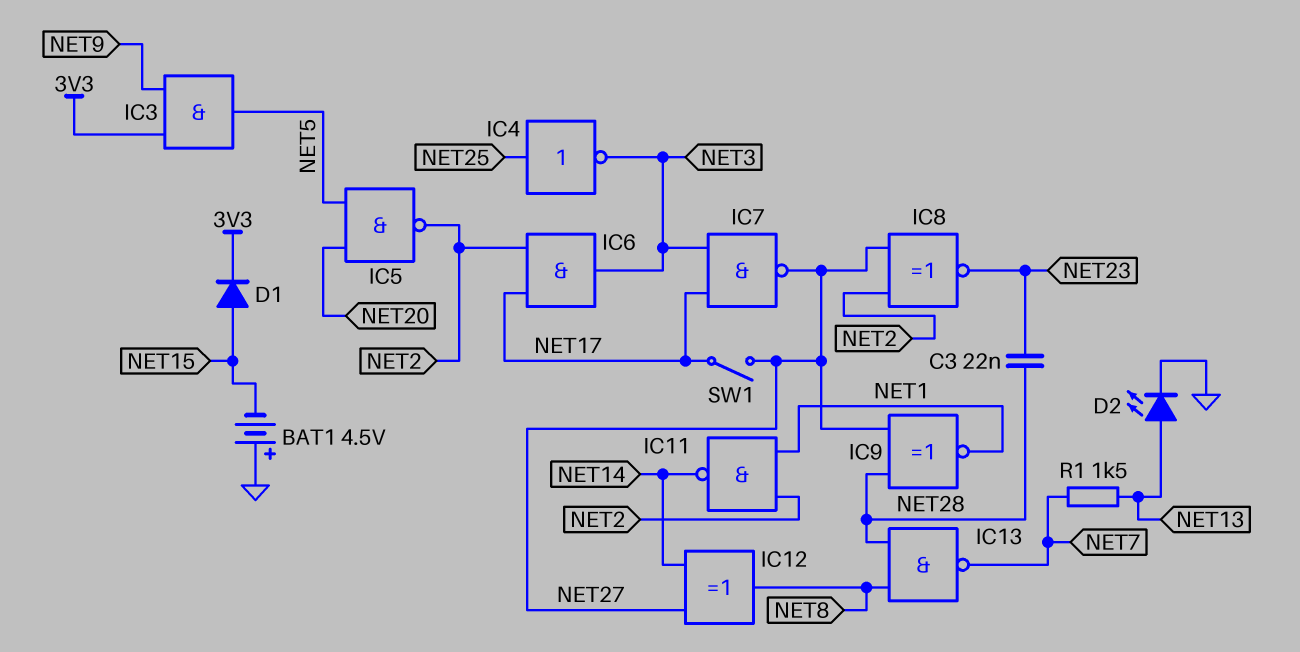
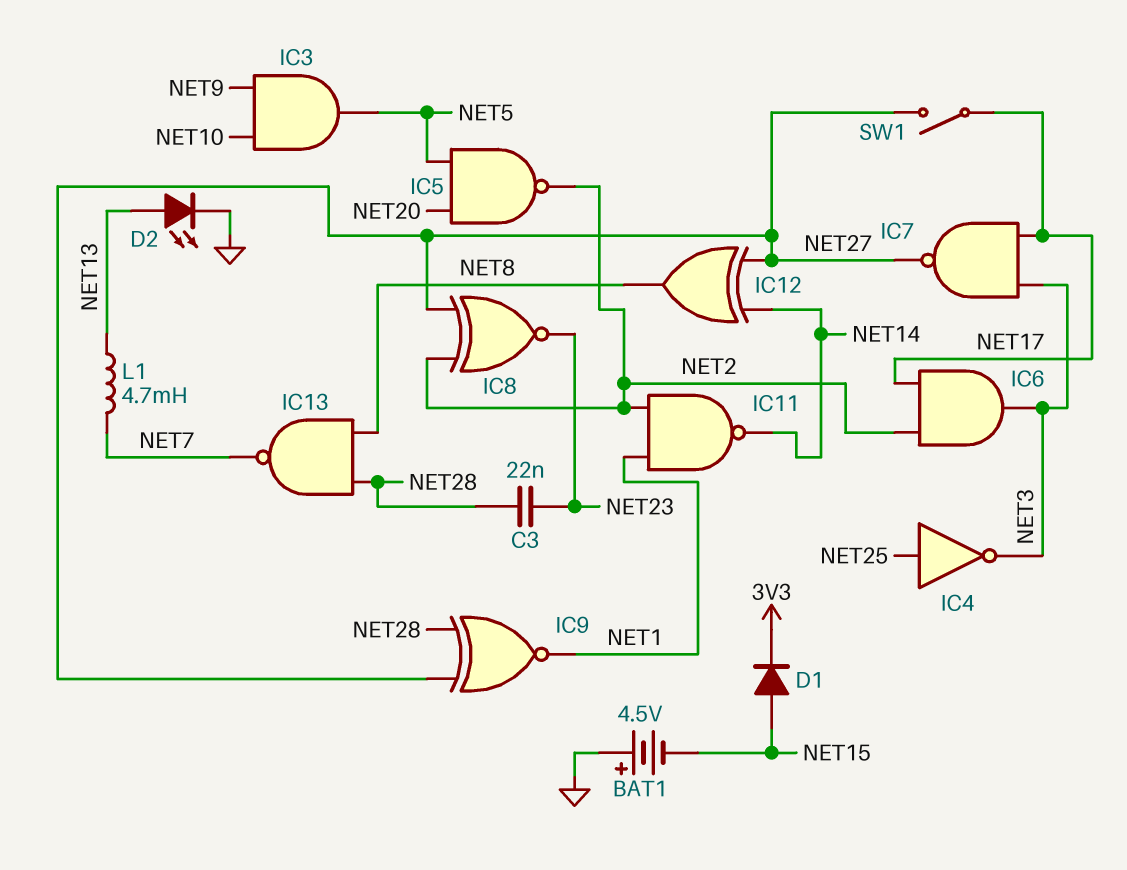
IC3: AND (in 3V3, in NET9, out NET5) -> AND (in NET9, in NET10, out NET5)
L1: none -> 4.7mH (NET7, NET13)
R1: 1.5k (NET7, NET13) -> none

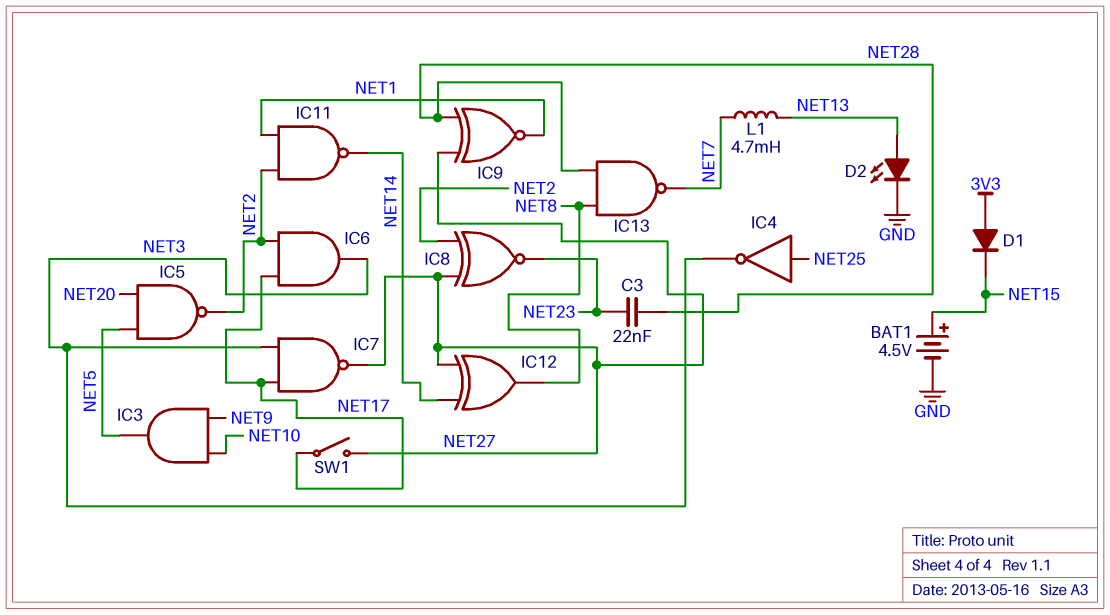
BAT1: 4.5V (plus GND, minus NET15) -> 4.5V (plus NET15, minus GND)
D1: diode (A NET15, K 3V3) -> diode (A 3V3, K NET15)

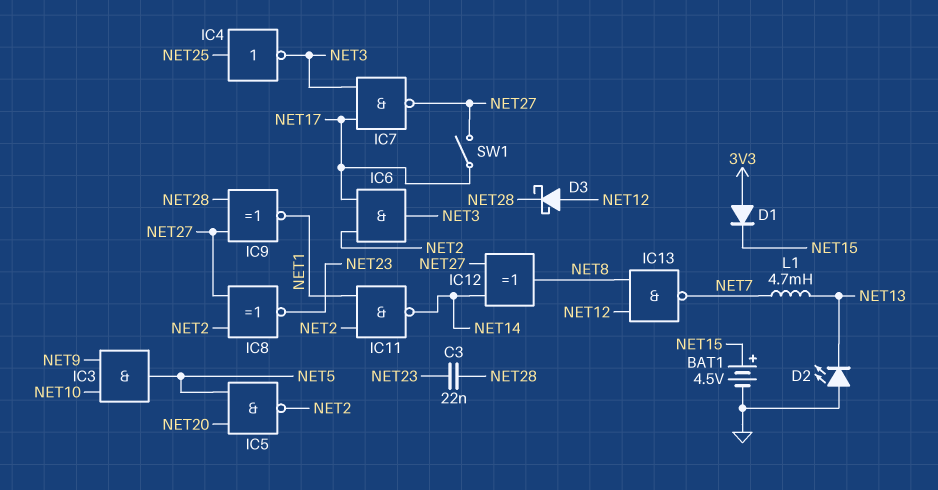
D2: LED (A NET13, K GND) -> LED (A GND, K NET13)
D3: none -> schottky (A NET12, K NET28)
IC13: NAND (in NET8, in NET28, out NET7) -> NAND (in NET8, in NET12, out NET7)

